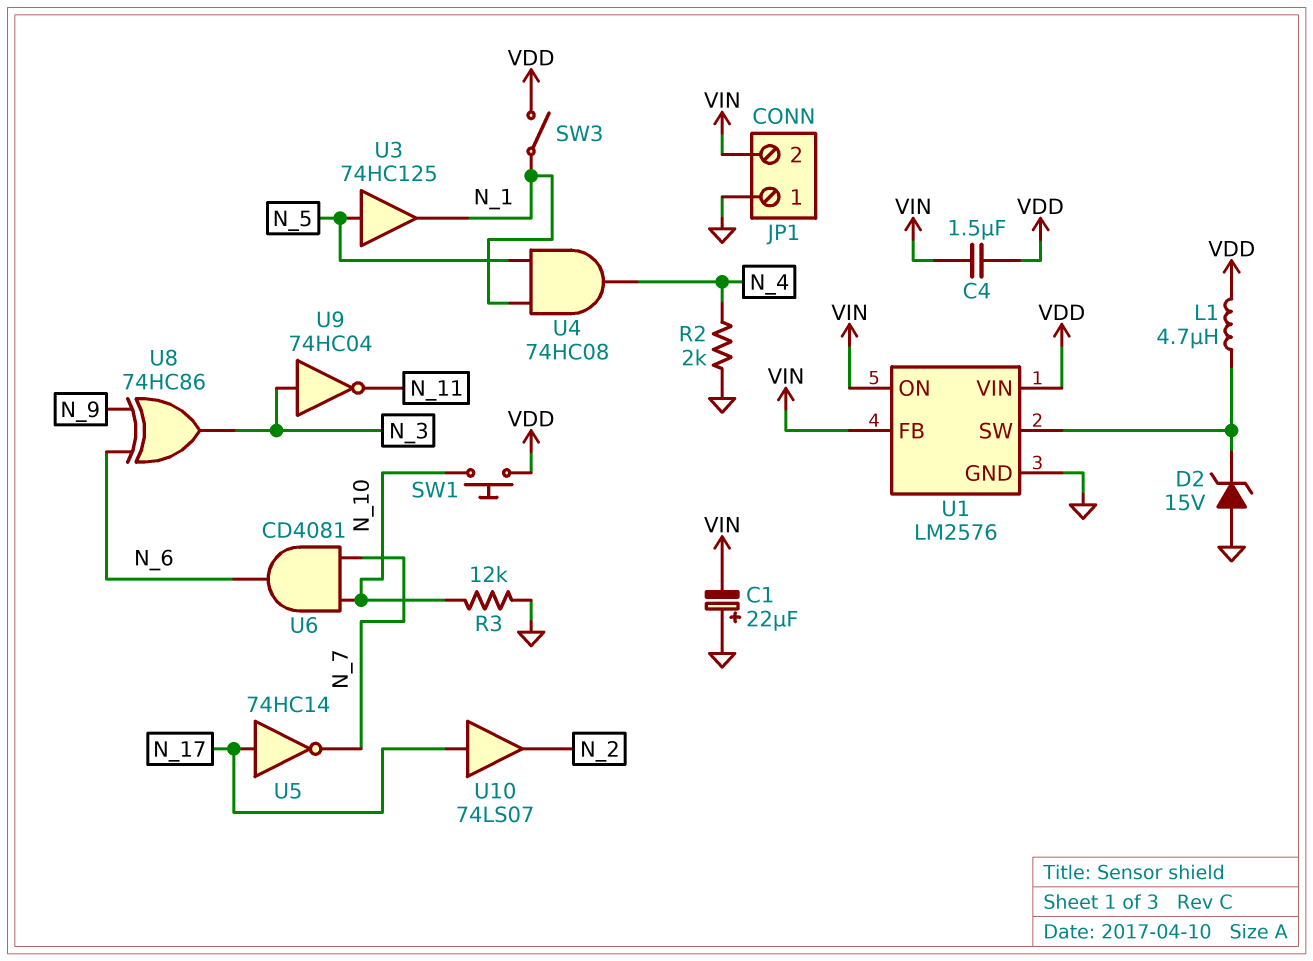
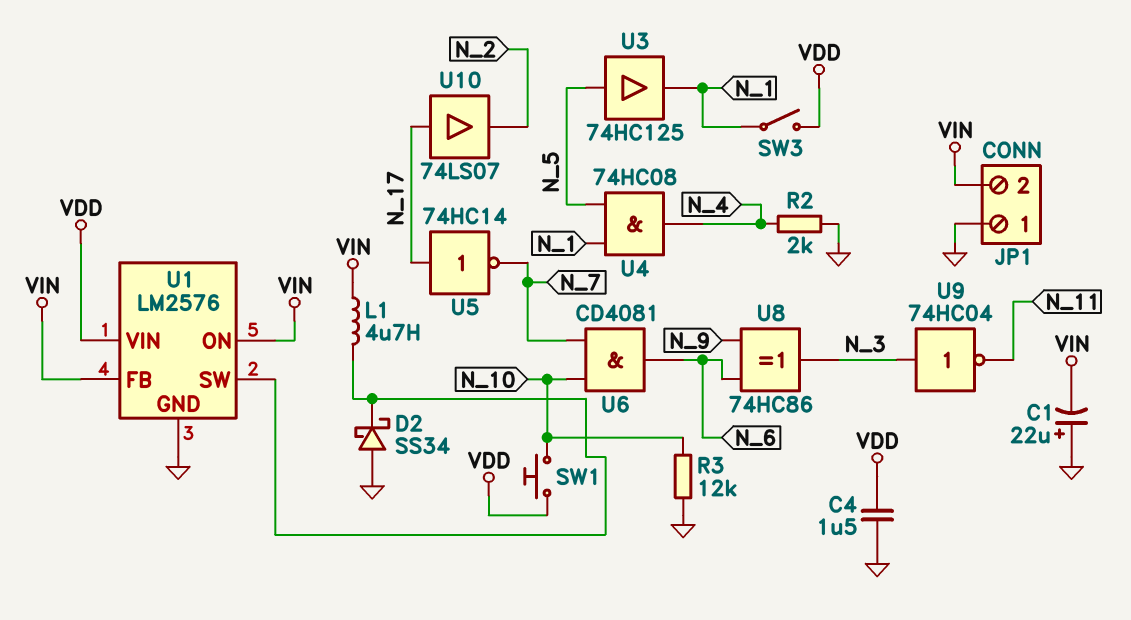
C4: 1.5uF (VDD, VIN) -> 1.5uF (GND, VDD)
D2: zener 15V (A GND, K U1/SW) -> schottky SS34 (A GND, K U1/SW)
L1: 4.7uH (U1/SW, VDD) -> 4.7uH (U1/SW, VIN)

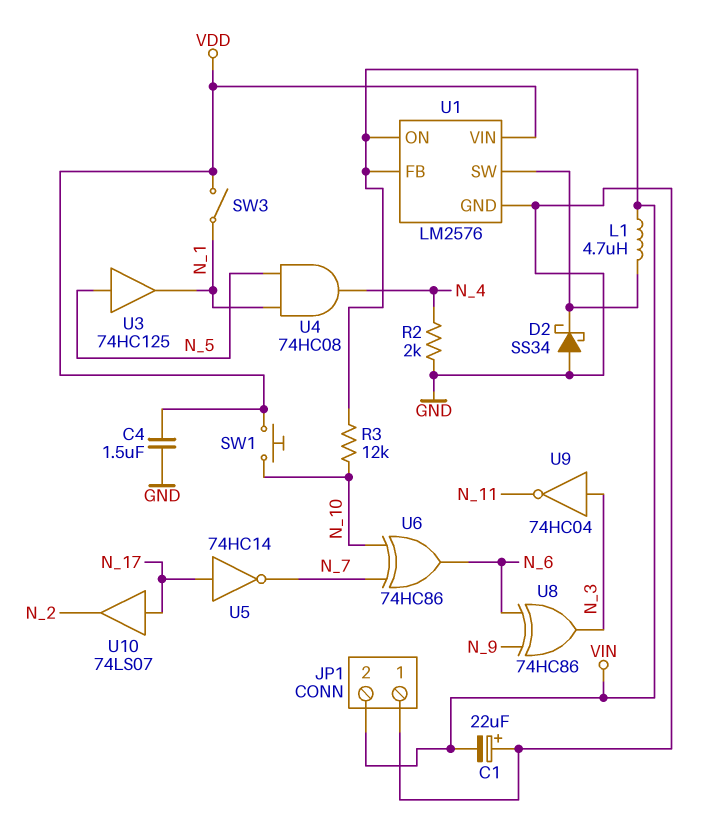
R3: 12k (GND, N_10) -> 12k (N_10, VIN)
U6: AND CD4081 (in N_7, in N_10, out N_6) -> XOR 74HC86 (in N_7, in N_10, out N_6)

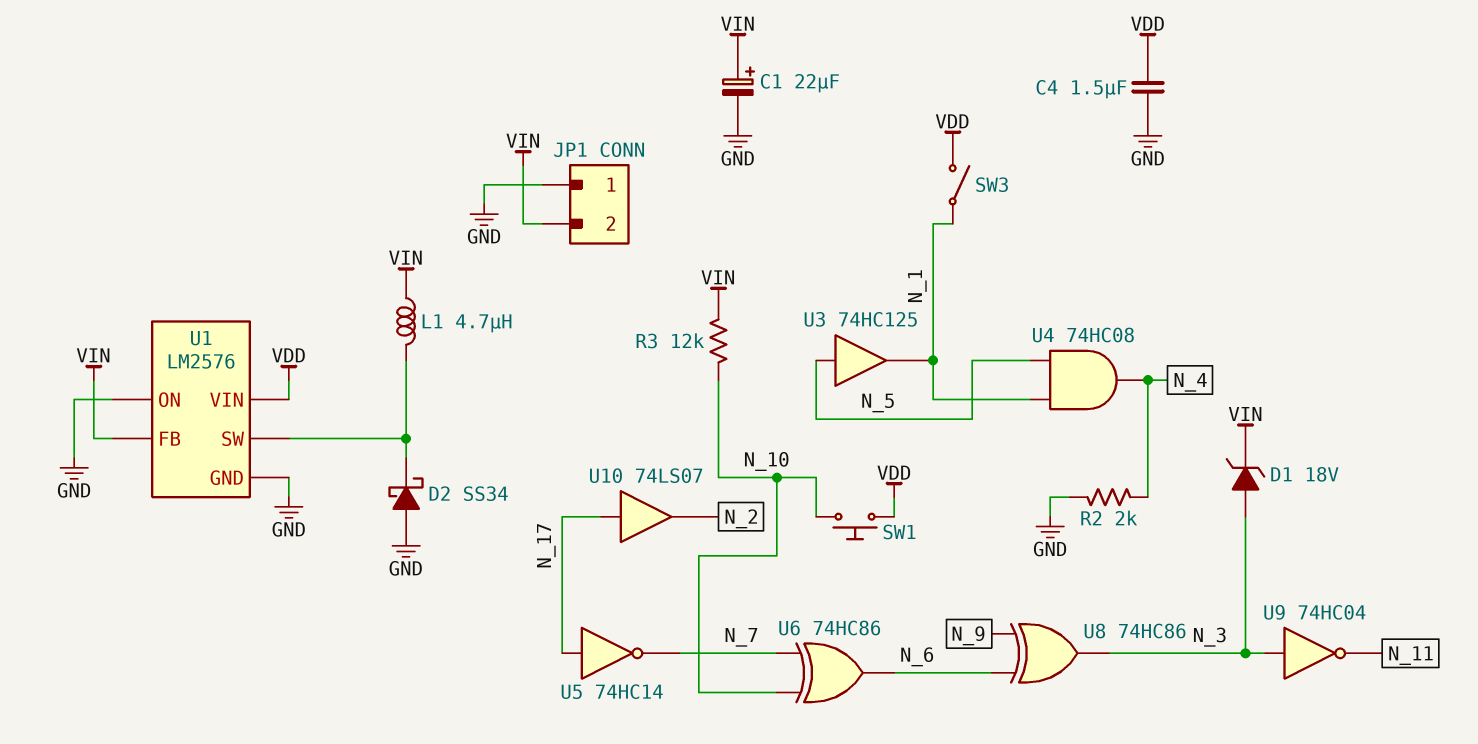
C1: 22uF (plus GND, minus VIN) -> 22uF (plus VIN, minus GND)
D1: none -> zener 18V (A N_3, K VIN)
U1 pin ON: VIN -> GND

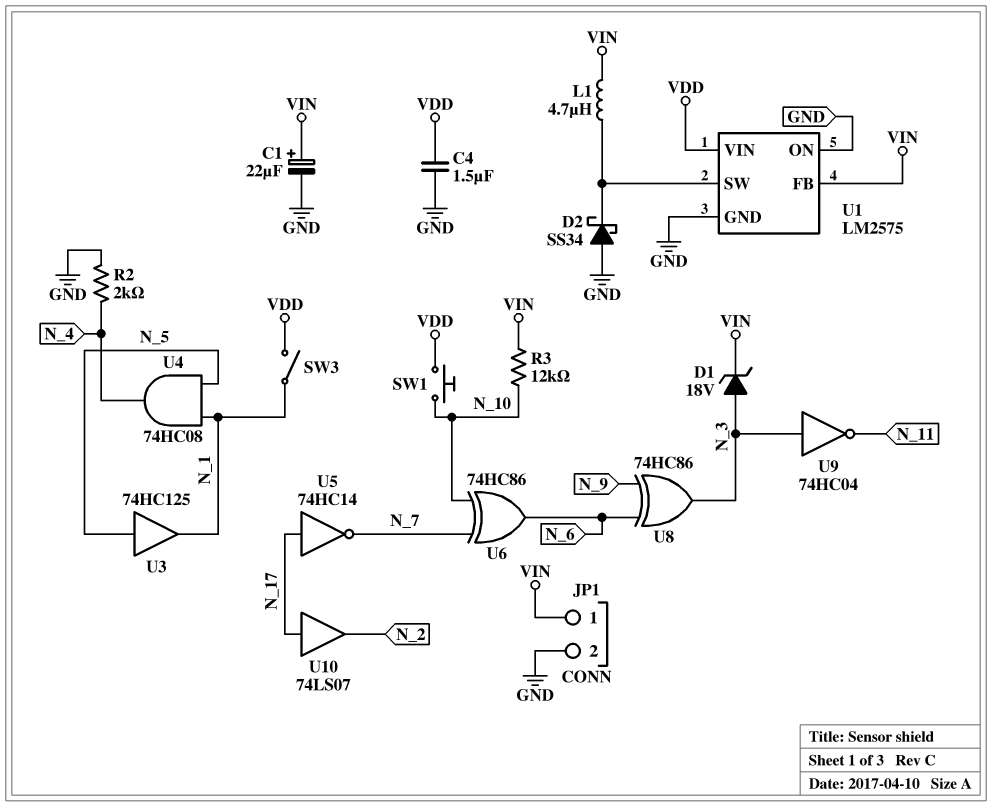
JP1 pin 1: GND -> VIN
JP1 pin 2: VIN -> GND
U1: LM2576 -> LM2575

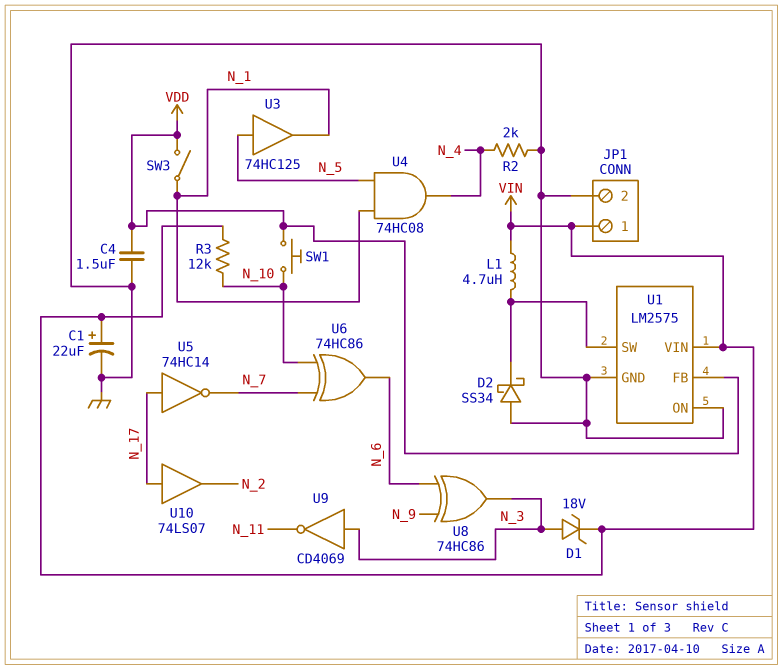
U1 pin FB: VIN -> VDD
U1 pin VIN: VDD -> VIN
U9: NOT 74HC04 (in N_3, out N_11) -> NOT CD4069 (in N_3, out N_11)

